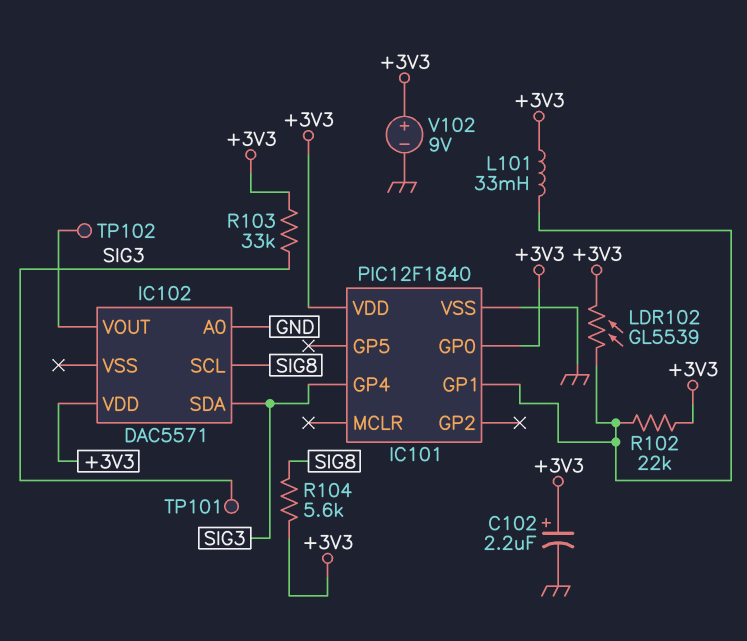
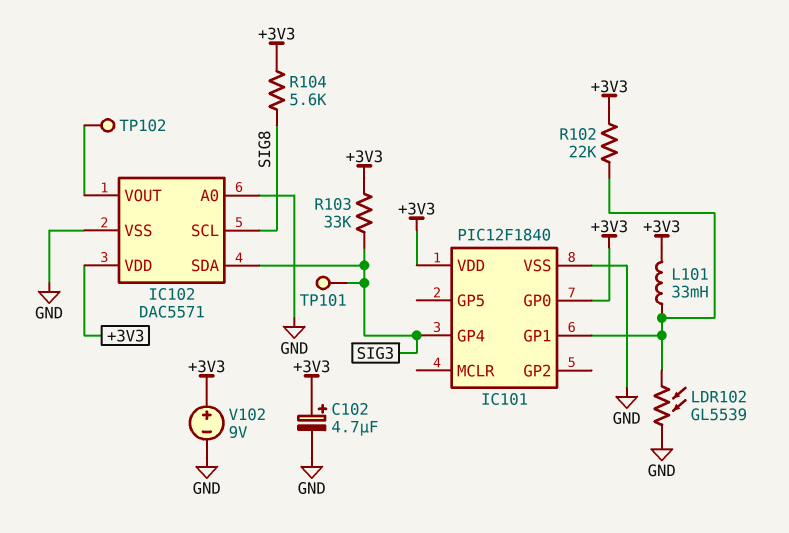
C102: 2.2uF (plus +3V3, minus GND) -> 4.7uF (plus +3V3, minus GND)
IC102 pin VSS: none -> GND
LDR102: GL5539 (+3V3, IC101/GP1) -> GL5539 (GND, IC101/GP1)

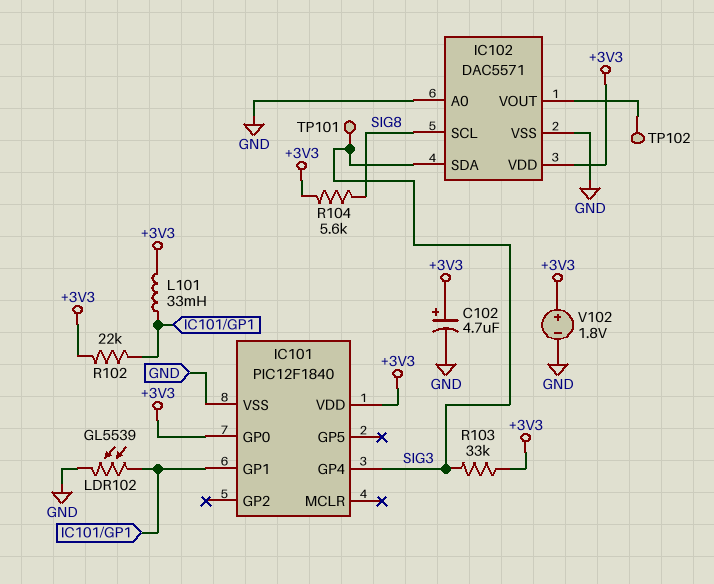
V102: 9V (plus +3V3, minus GND) -> 1.8V (plus +3V3, minus GND)

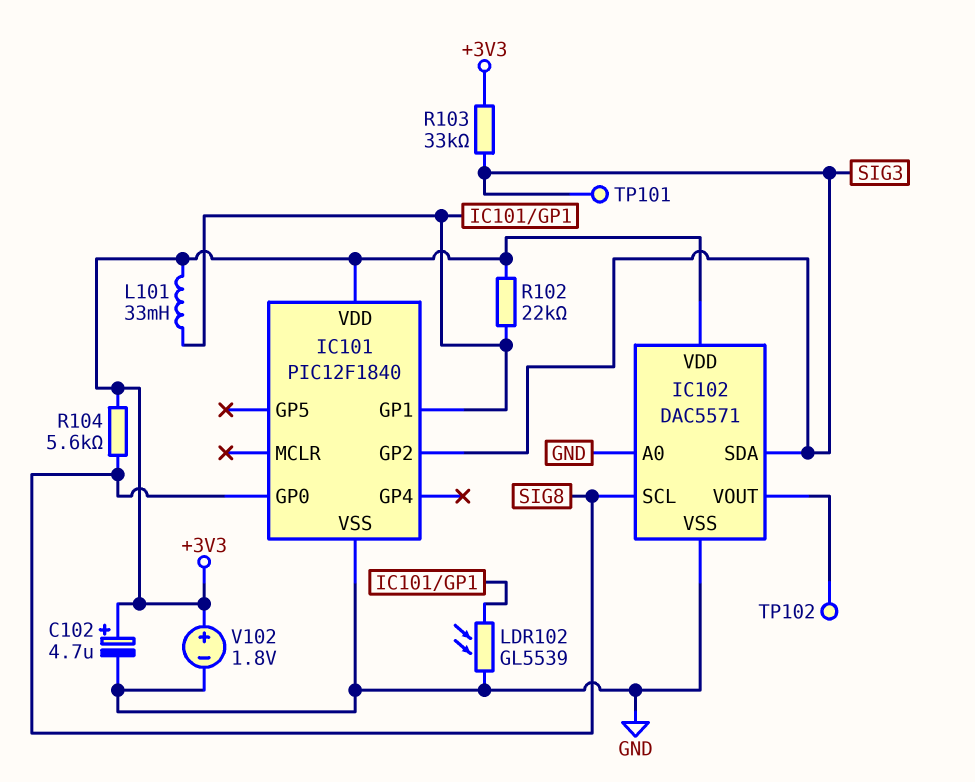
IC101 pin GP0: +3V3 -> SIG8
IC101 pin GP2: none -> SIG3
IC101 pin GP4: SIG3 -> none

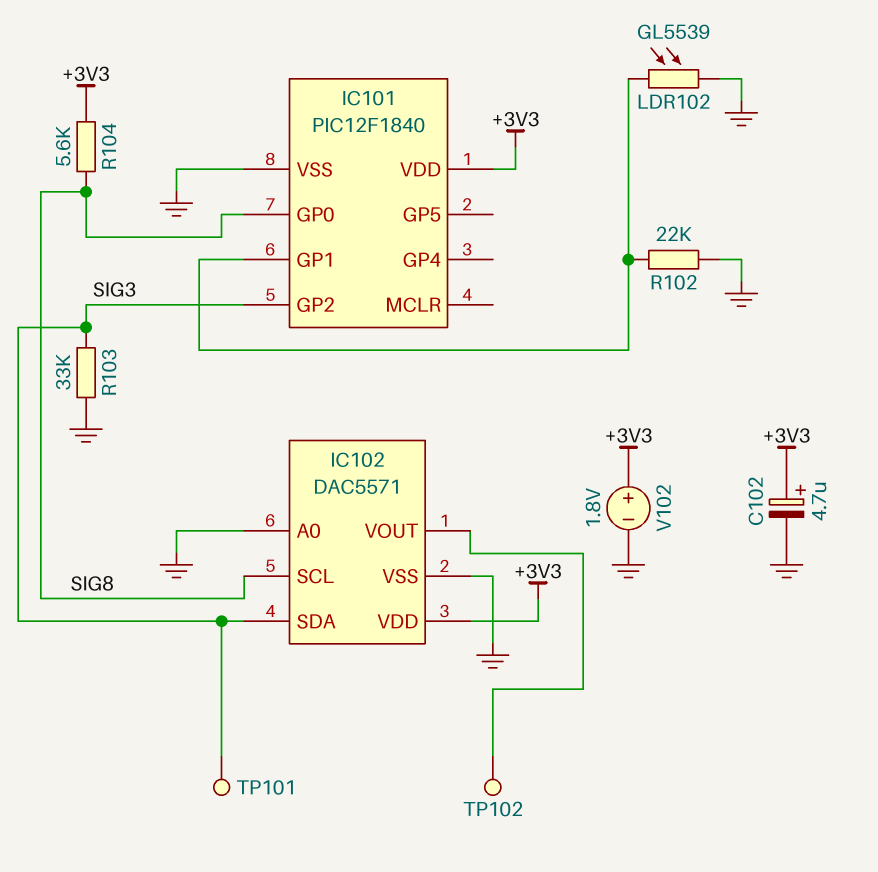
L101: 33mH (+3V3, IC101/GP1) -> none
R102: 22k (+3V3, IC101/GP1) -> 22k (GND, IC101/GP1)
R103: 33k (+3V3, SIG3) -> 33k (GND, SIG3)

